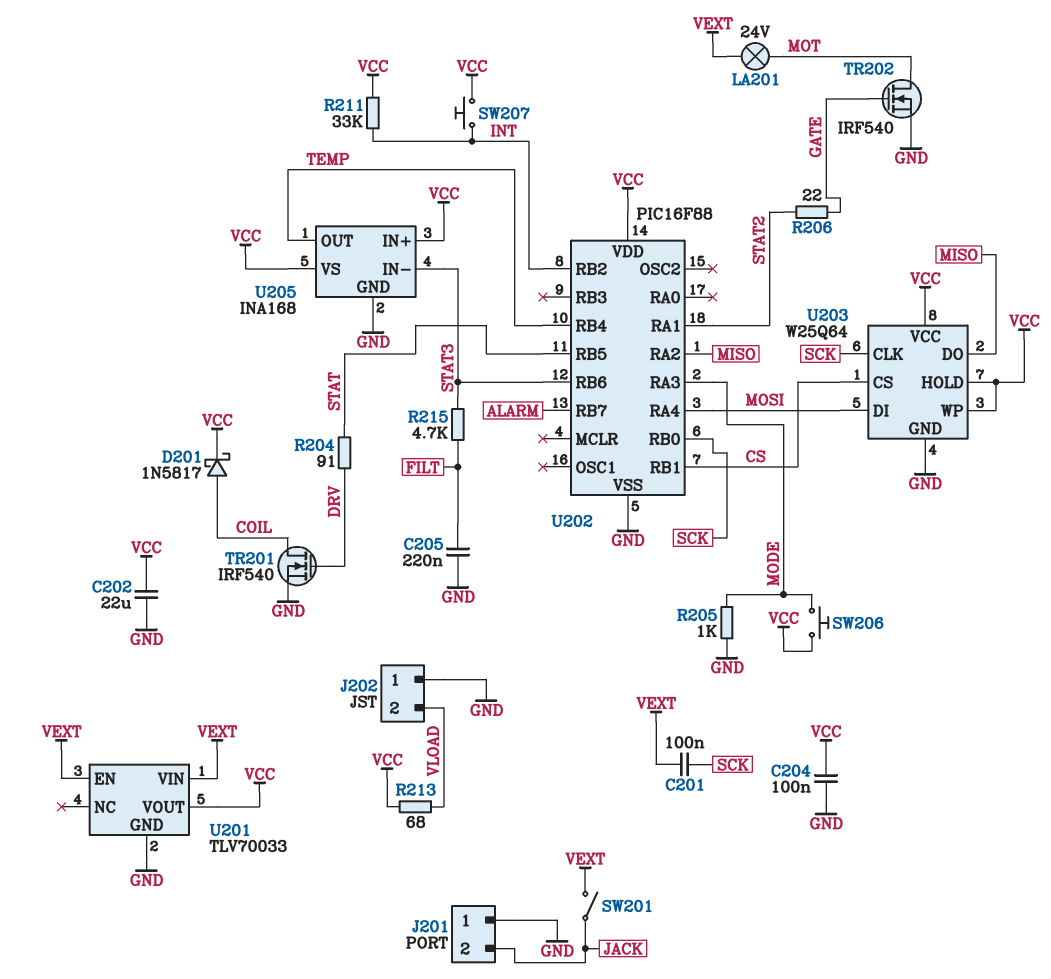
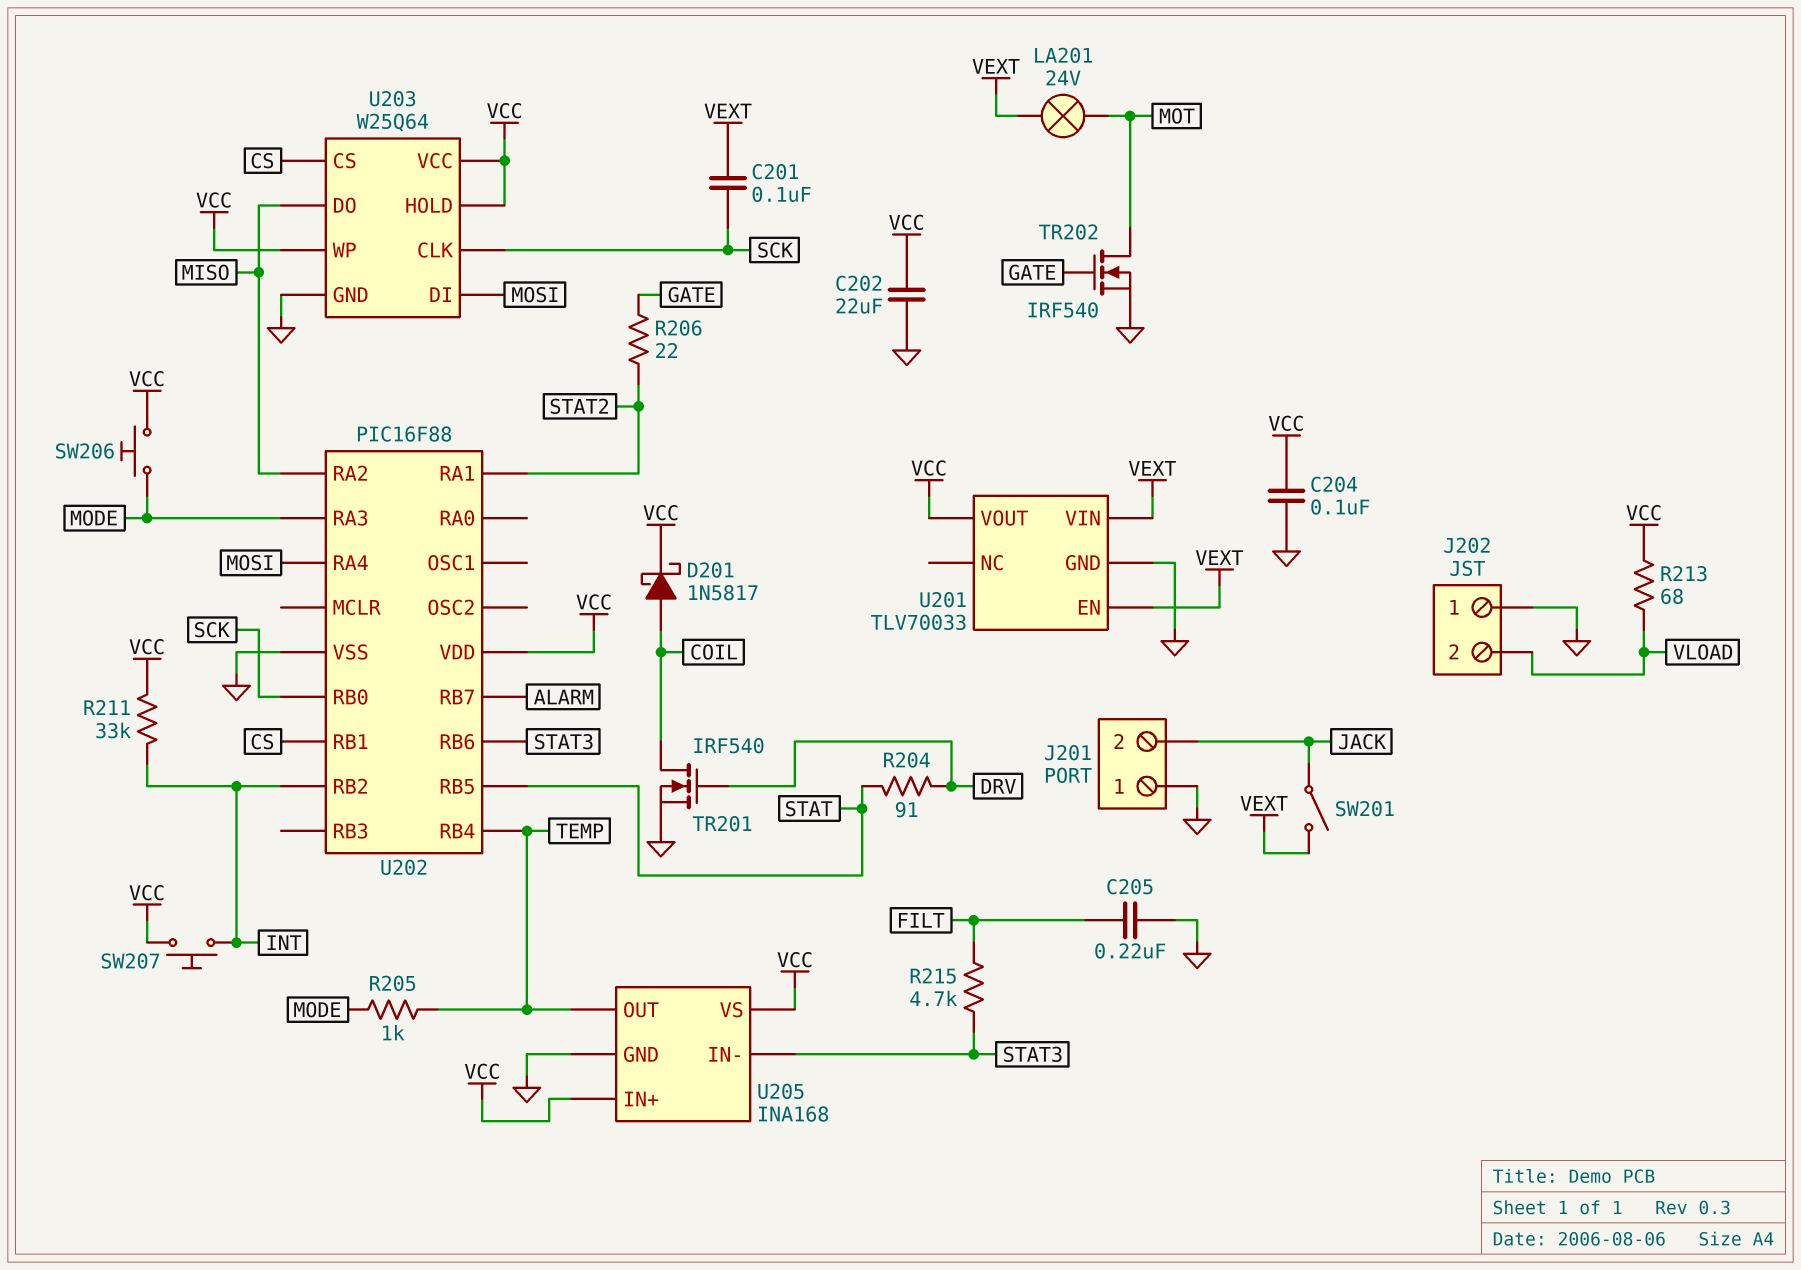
R205: 1k (GND, MODE) -> 1k (MODE, TEMP)

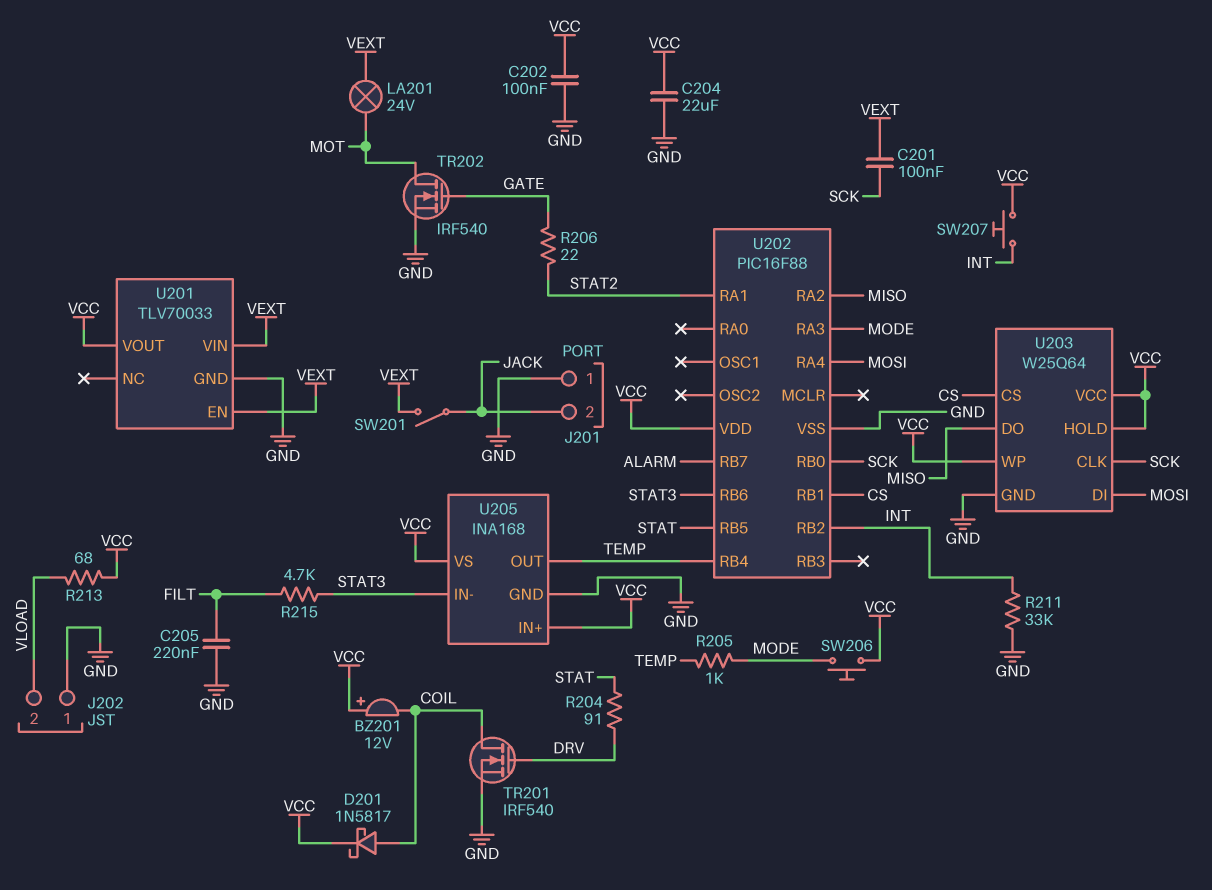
BZ201: none -> buzzer 12V (plus VCC, minus COIL)
C202: 22uF (GND, VCC) -> 100nF (GND, VCC)
C204: 100nF (GND, VCC) -> 22uF (GND, VCC)
R211: 33k (INT, VCC) -> 33k (GND, INT)

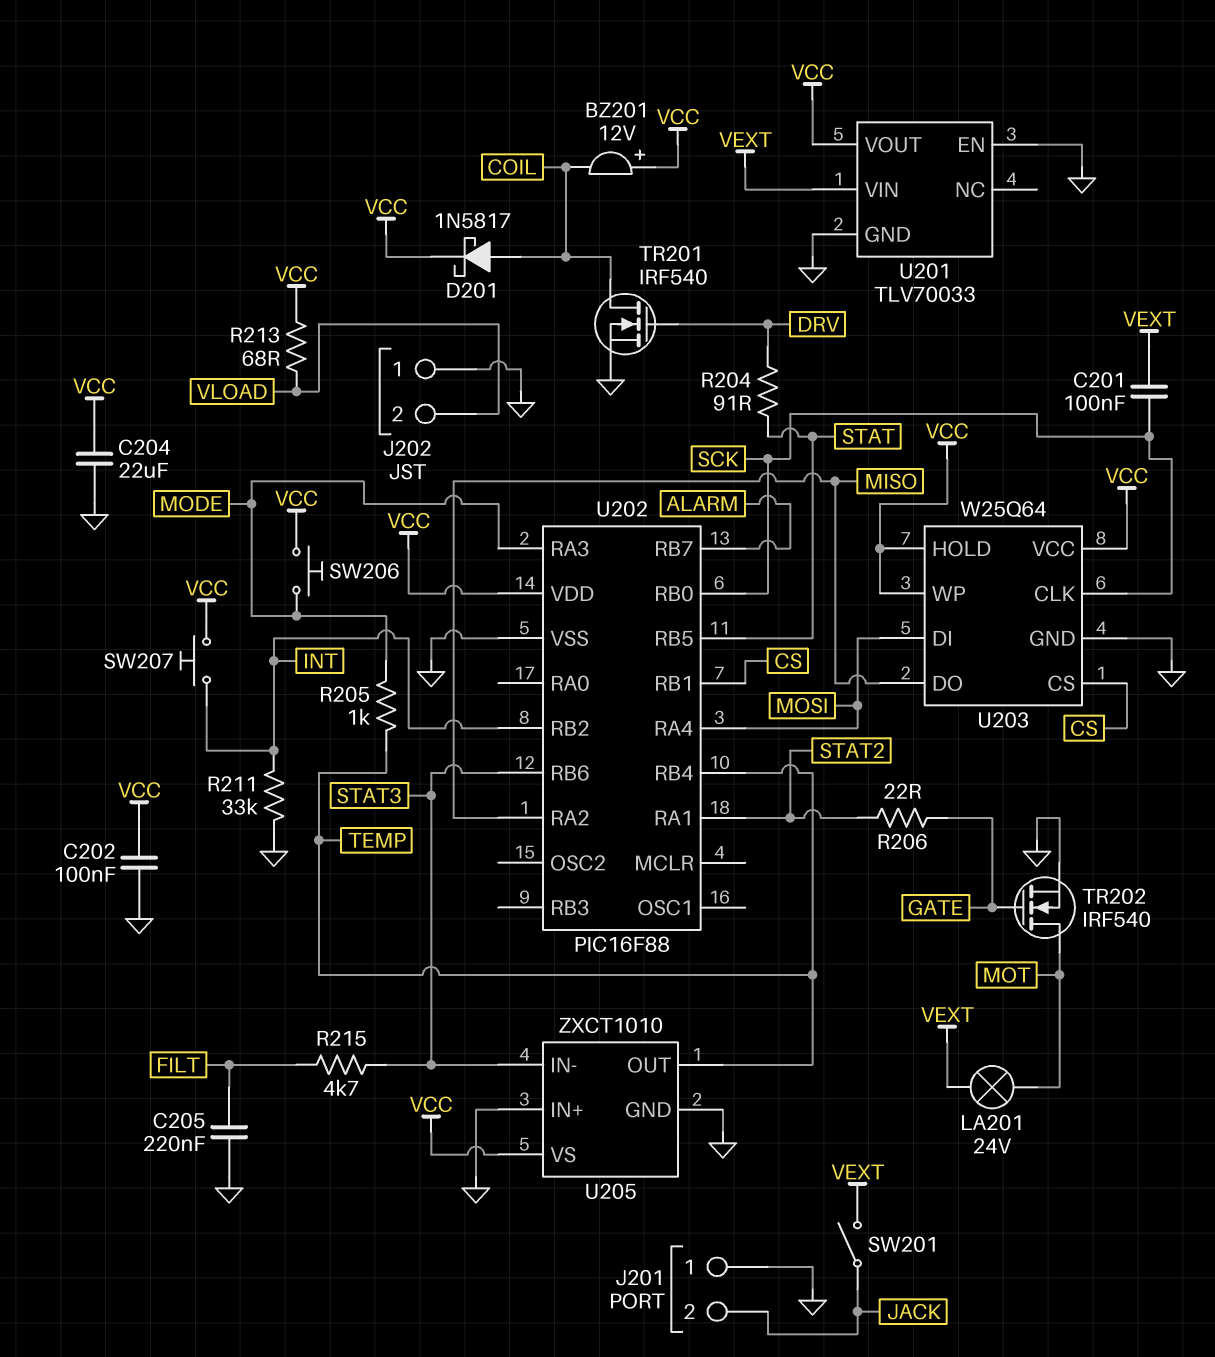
U201 pin EN: VEXT -> GND
U205: INA168 -> ZXCT1010
U205 pin IN+: VCC -> GND

